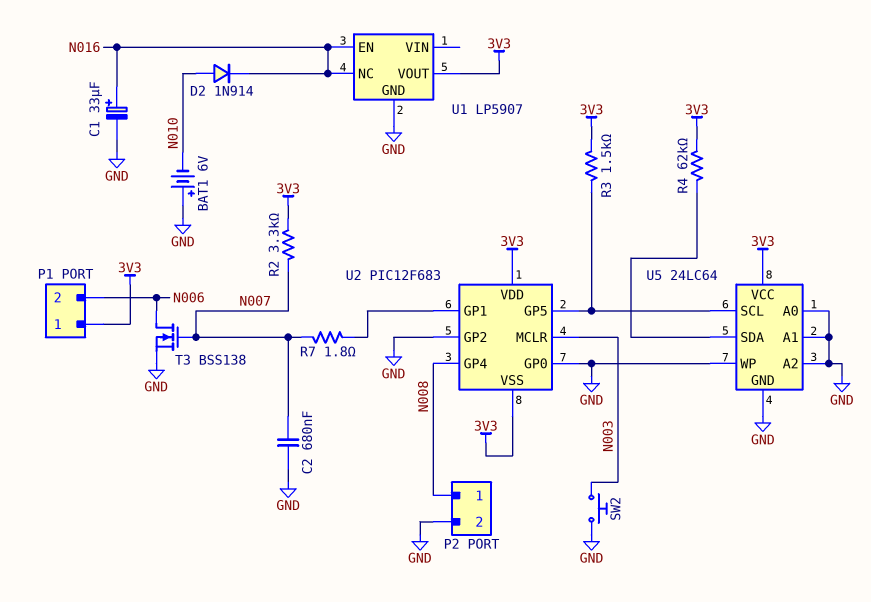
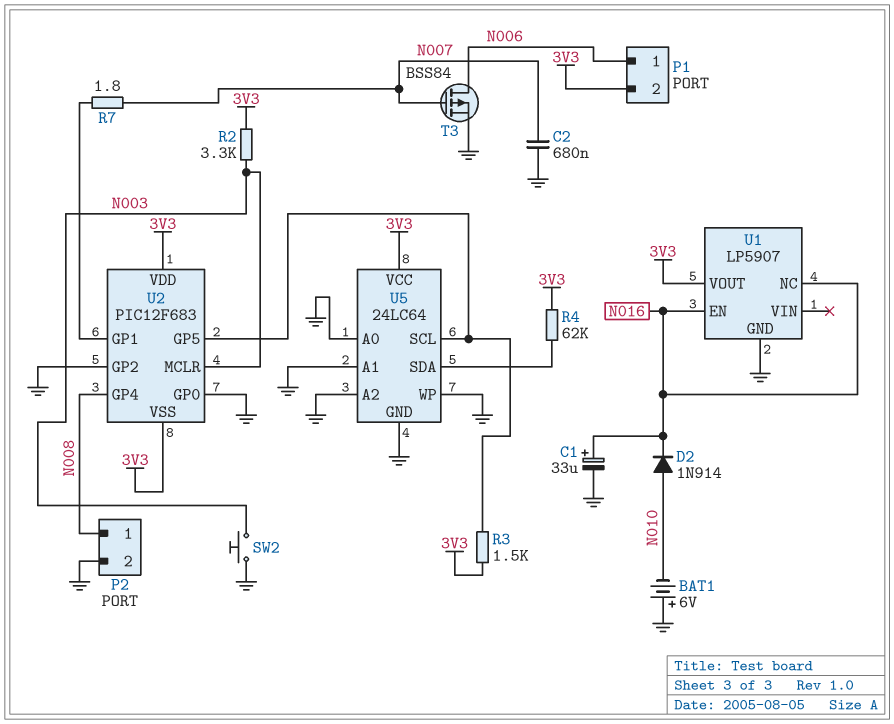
P1 pin 1: 3V3 -> N006
P1 pin 2: N006 -> 3V3
R2: 3.3k (3V3, N007) -> 3.3k (3V3, N003)
T3: NMOS BSS138 (G N007, D N006, S GND) -> PMOS BSS84 (G N007, D N006, S GND)

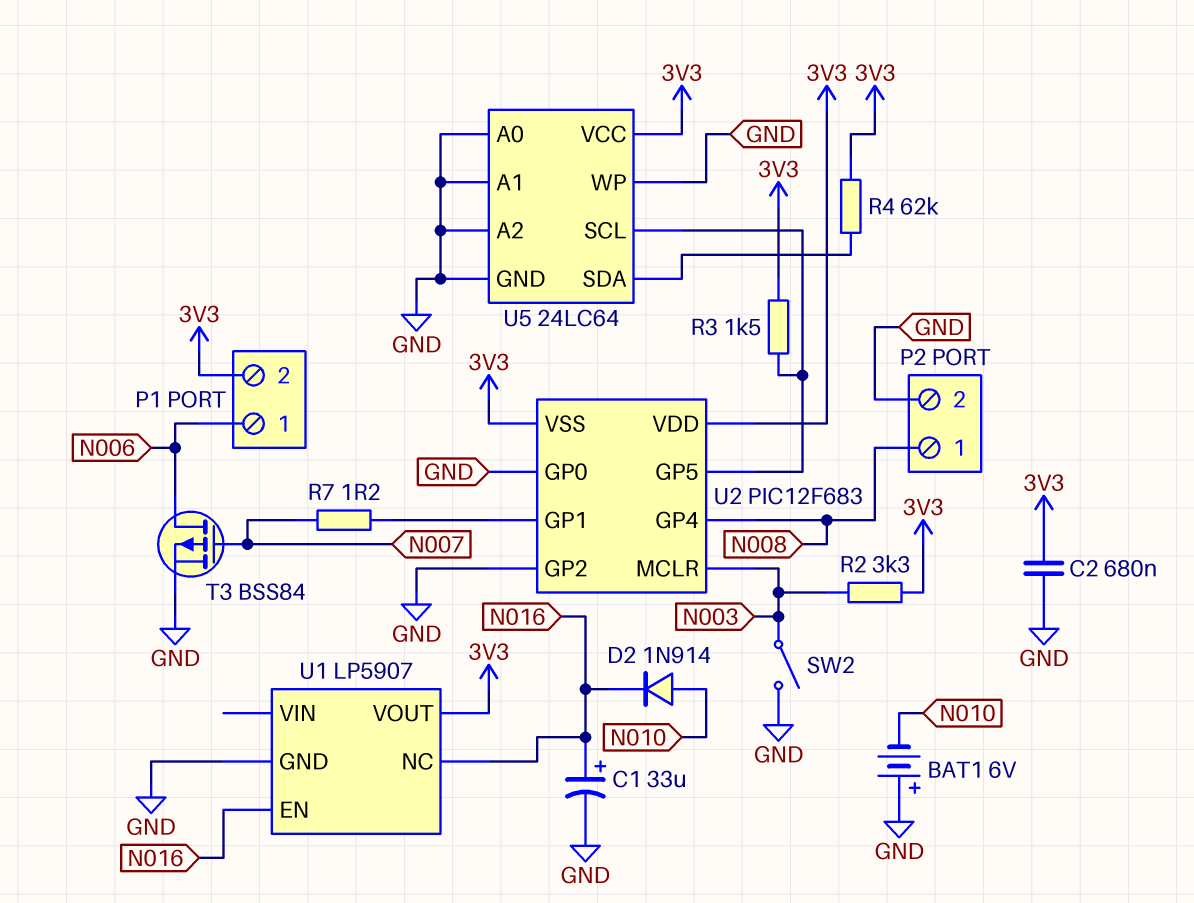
C2: 680nF (GND, N007) -> 680nF (3V3, GND)
R7: 1.8 (N007, U2/GP1) -> 1.2 (N007, U2/GP1)
SW2: button (GND, N003) -> switch (GND, N003)

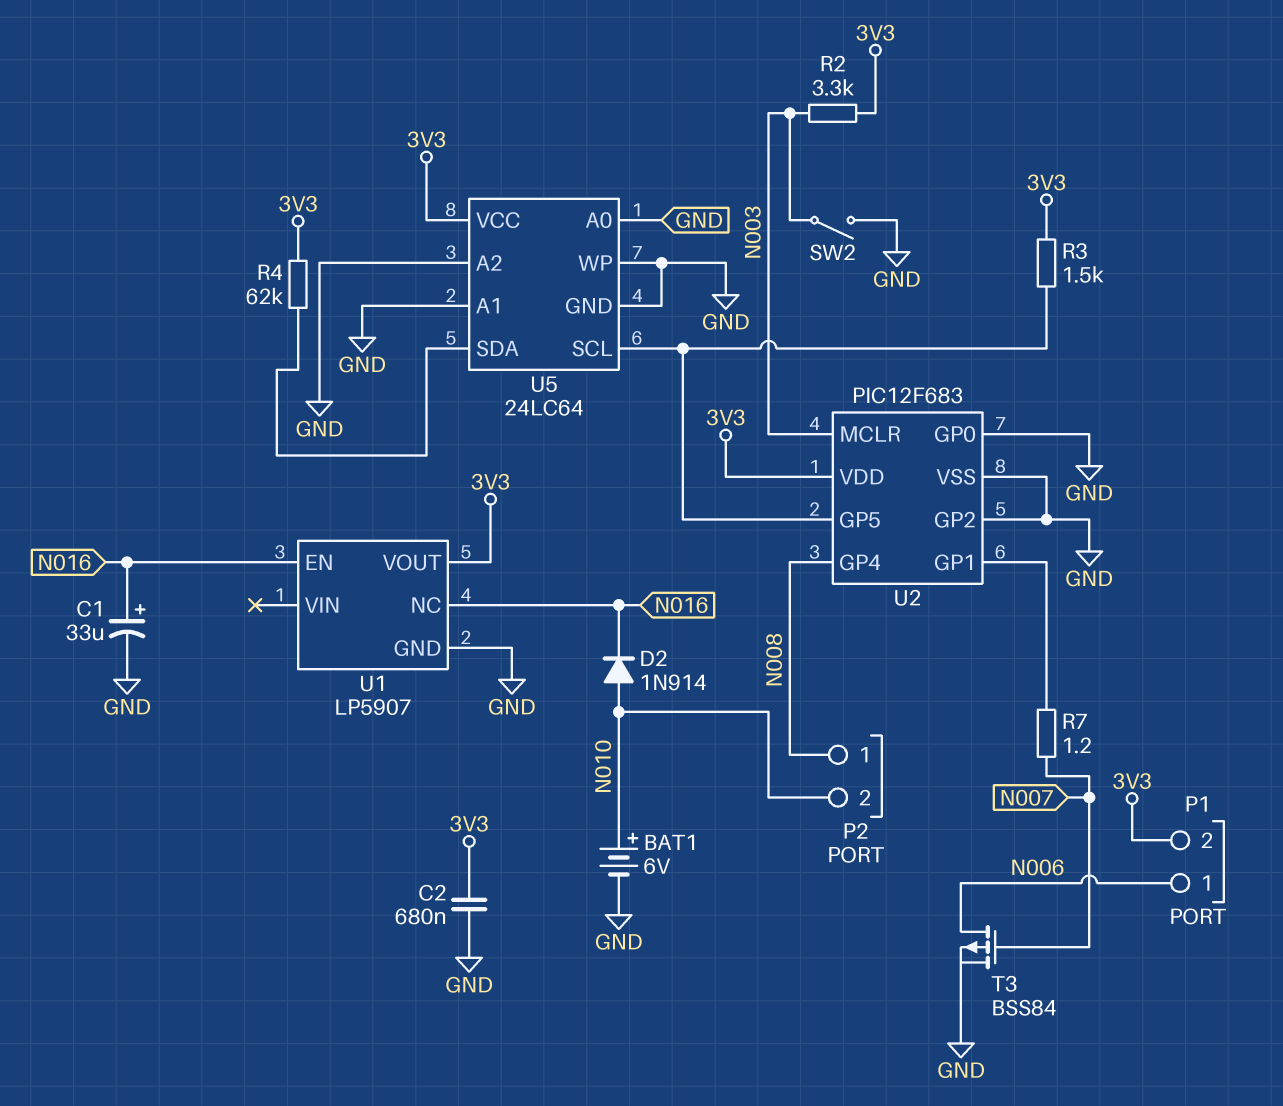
BAT1: 6V (plus GND, minus N010) -> 6V (plus N010, minus GND)
P2 pin 2: GND -> N010
U2 pin VSS: 3V3 -> GND

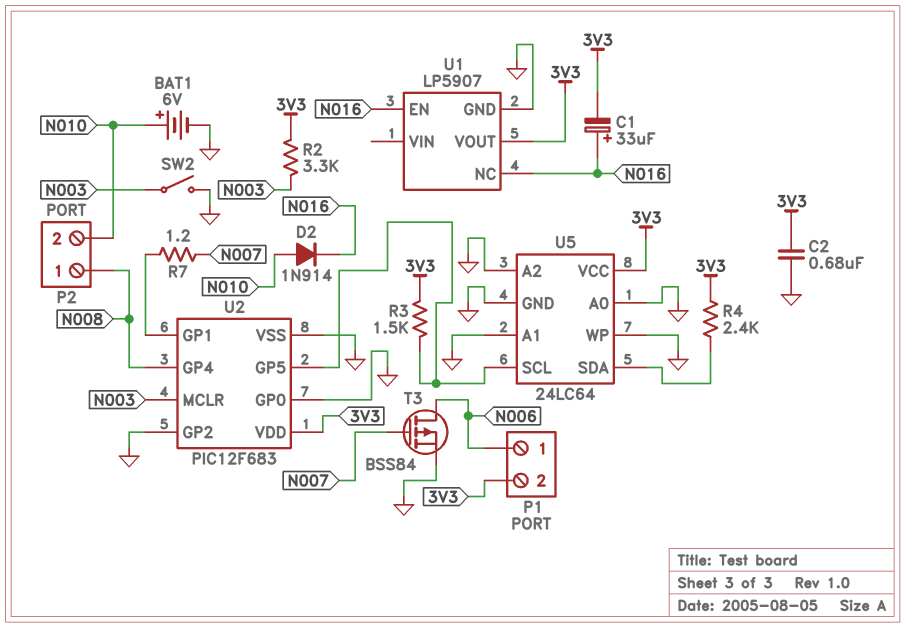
C1: 33uF (plus N016, minus GND) -> 33uF (plus N016, minus 3V3)
R4: 62k (3V3, U5/SDA) -> 2.4k (3V3, U5/SDA)

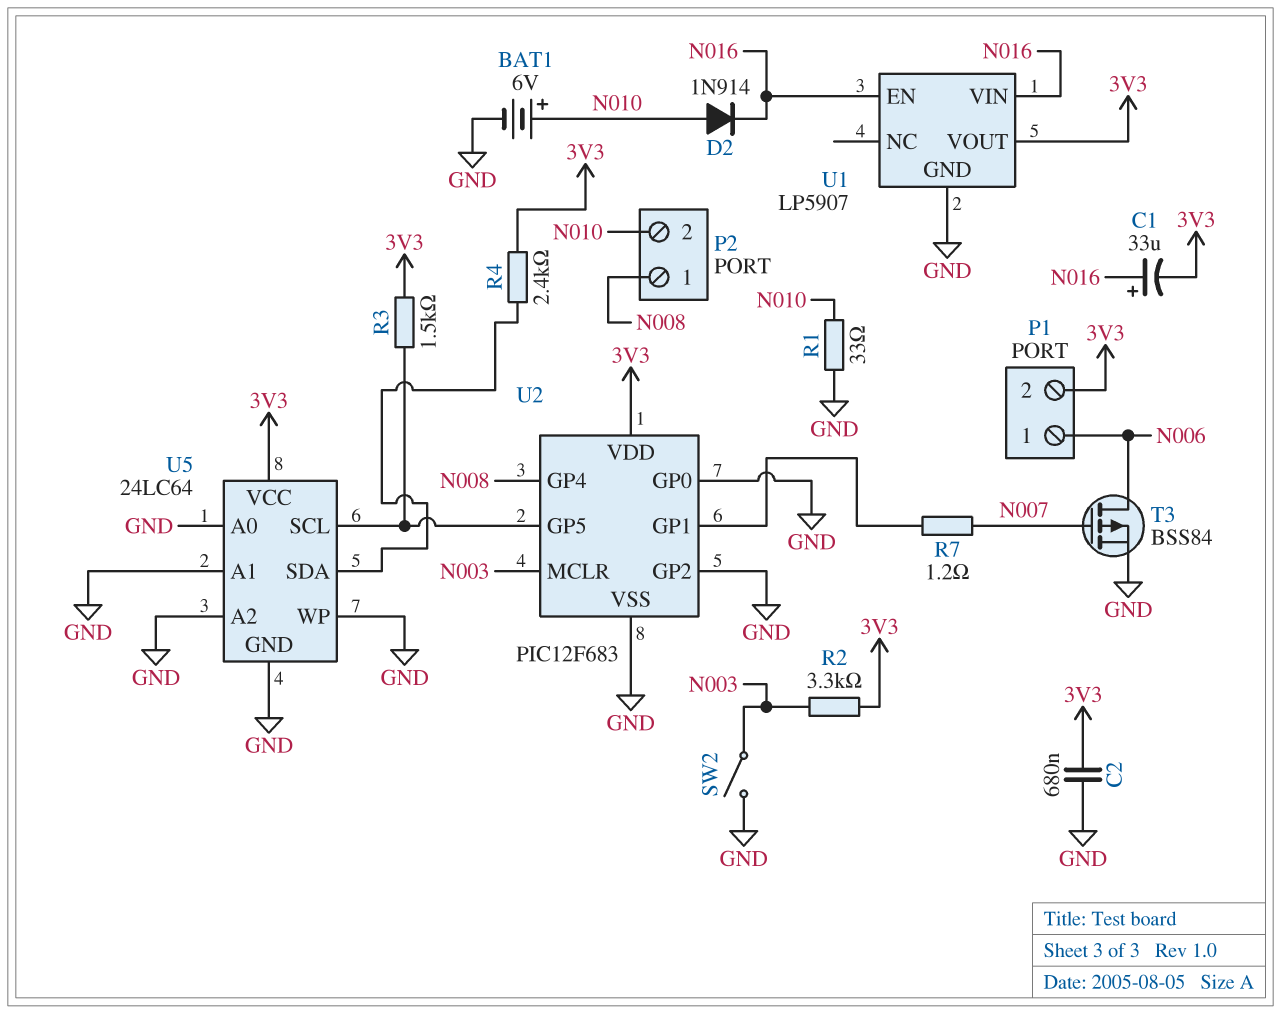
R1: none -> 33 (GND, N010)
U1 pin NC: N016 -> none
U1 pin VIN: none -> N016

